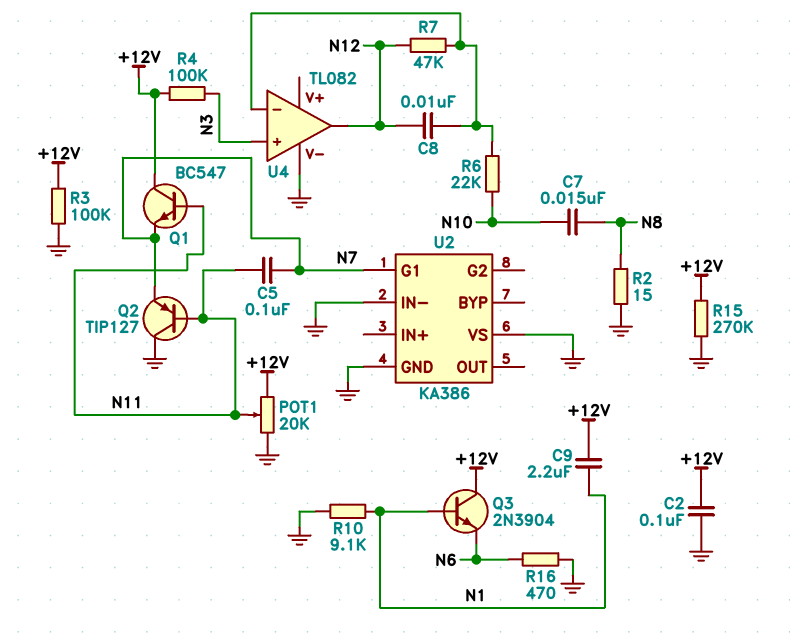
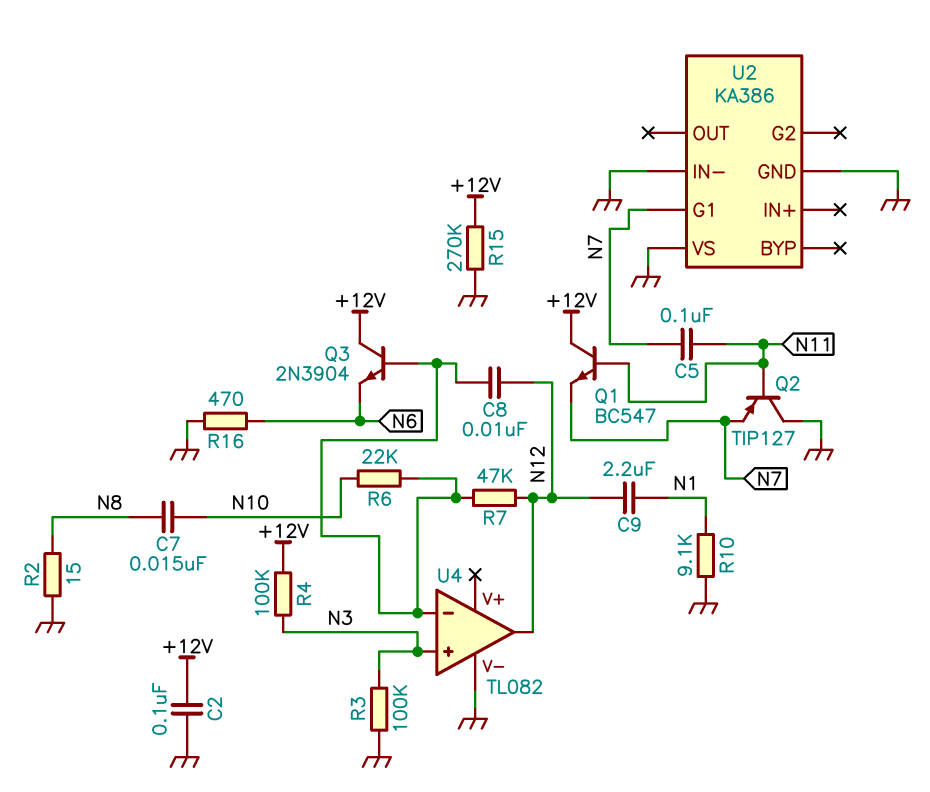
C9: 2.2uF (+12V, N1) -> 2.2uF (N1, N12)
POT1: 20k (+12V, GND, wiper N11) -> none
Q3: NPN 2N3904 (B N1, C +12V, E N6) -> NPN 2N3904 (B U4/in-, C +12V, E N6)
R3: 100k (+12V, GND) -> 100k (GND, N3)

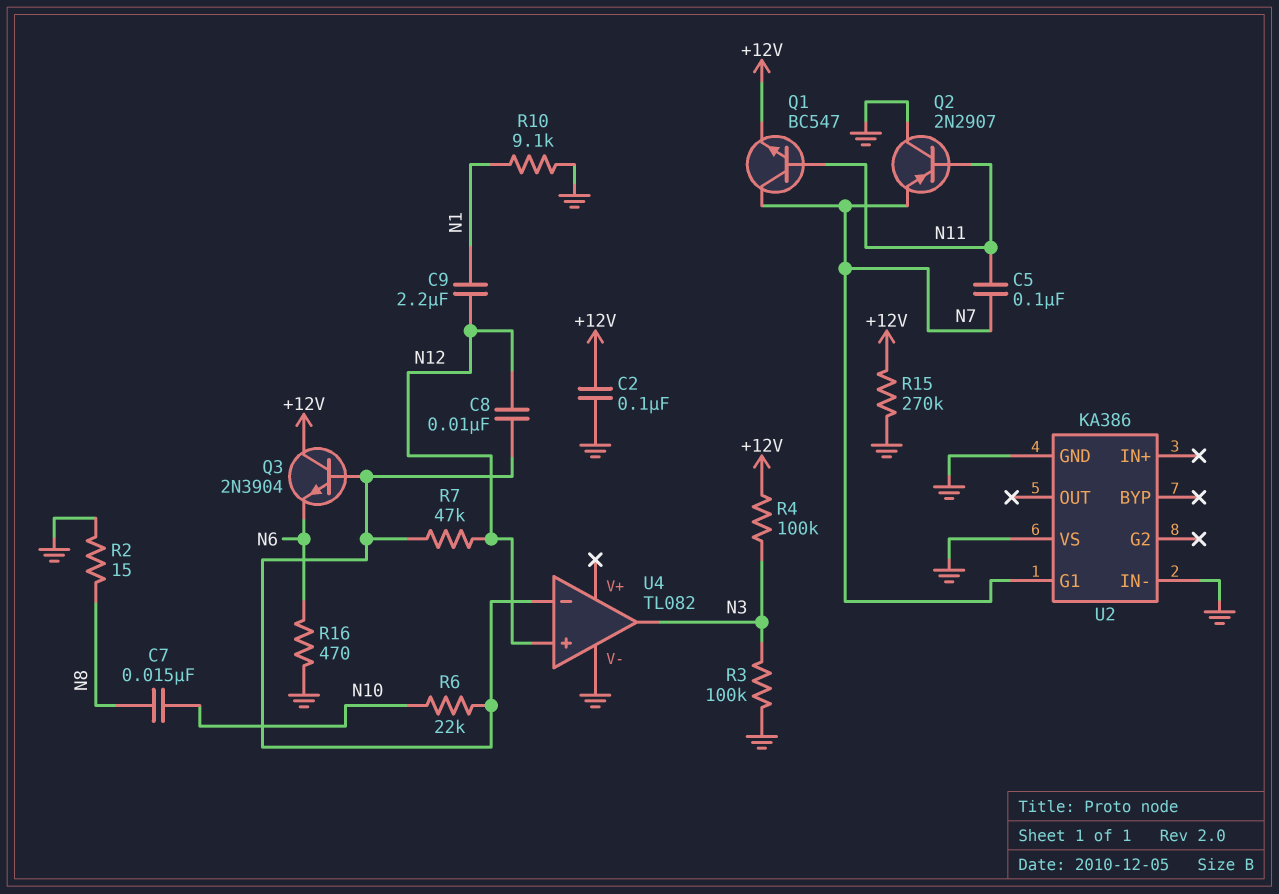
Q1: NPN BC547 (B N11, C +12V, E N7) -> NPN BC547 (B N11, C N7, E +12V)
Q2: PNP TIP127 (B N11, C GND, E N7) -> PNP 2N2907 (B N11, C GND, E N7)
U4 pin in+: N3 -> N12
U4 pin out: N12 -> N3

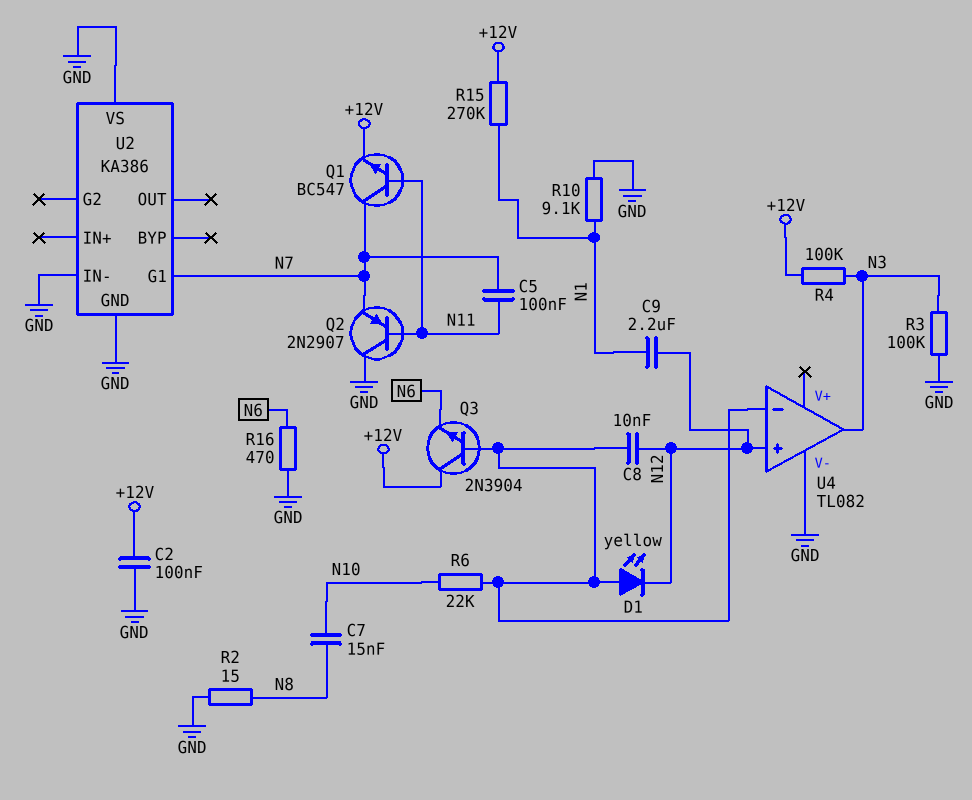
D1: none -> LED yellow (A U4/in-, K N12)
R7: 47k (N12, U4/in-) -> none
R15: 270k (+12V, GND) -> 270k (+12V, N1)

